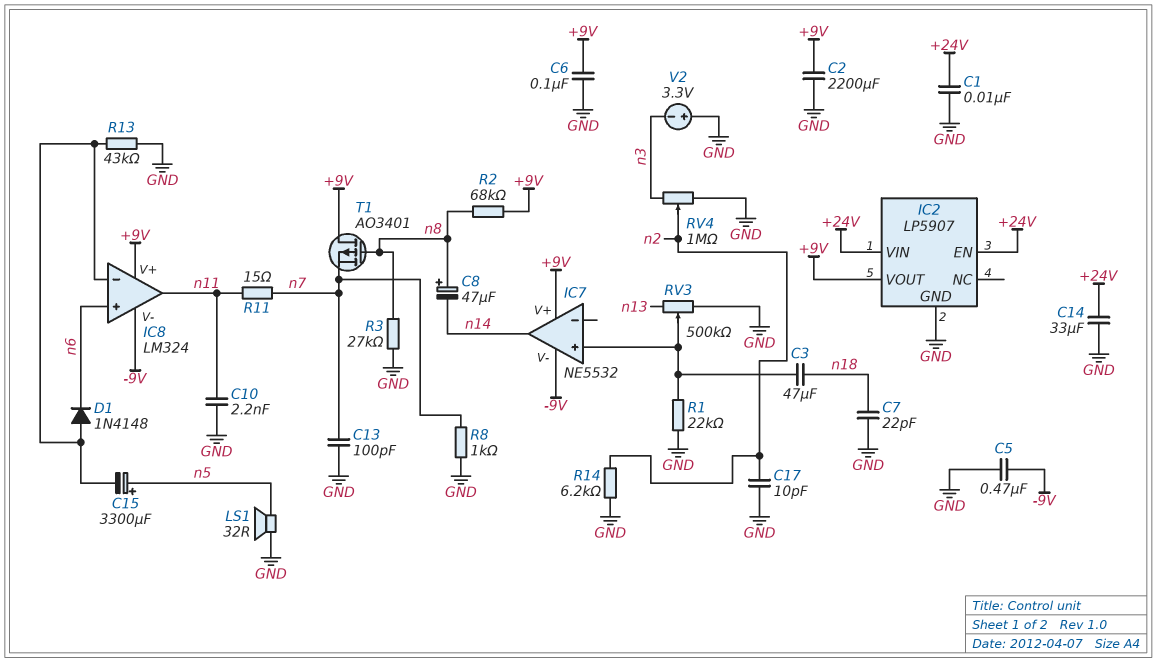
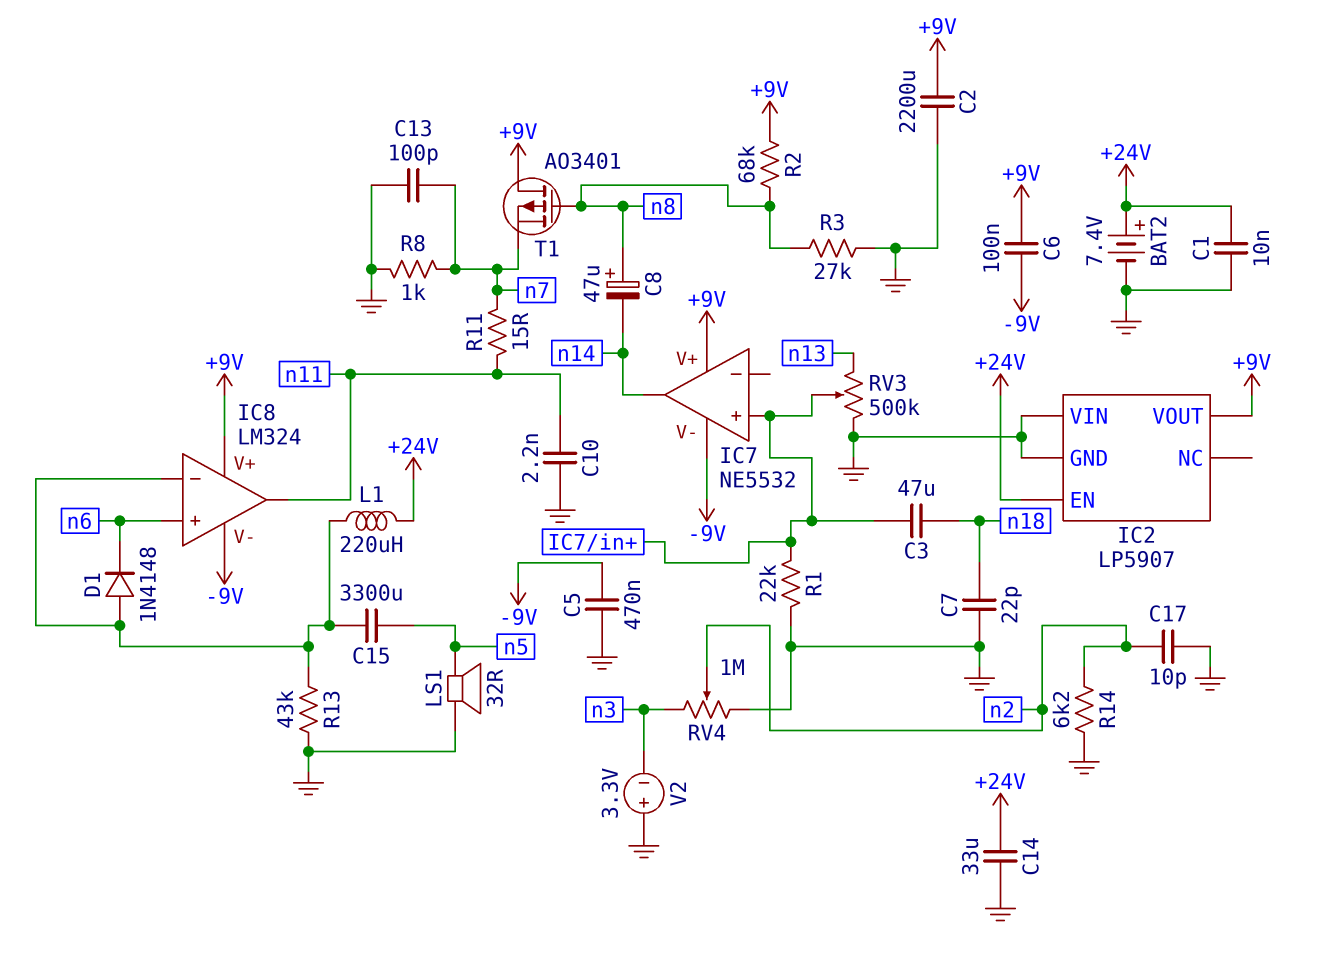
BAT2: none -> 7.4V (plus +24V, minus GND)
C6: 100nF (+9V, GND) -> 100nF (+9V, -9V)
C15: 3300uF (plus n5, minus IC8/in-) -> 3300uF (IC8/in-, n5)
IC2 pin VIN: +24V -> GND
L1: none -> 220uH (+24V, IC8/in-)

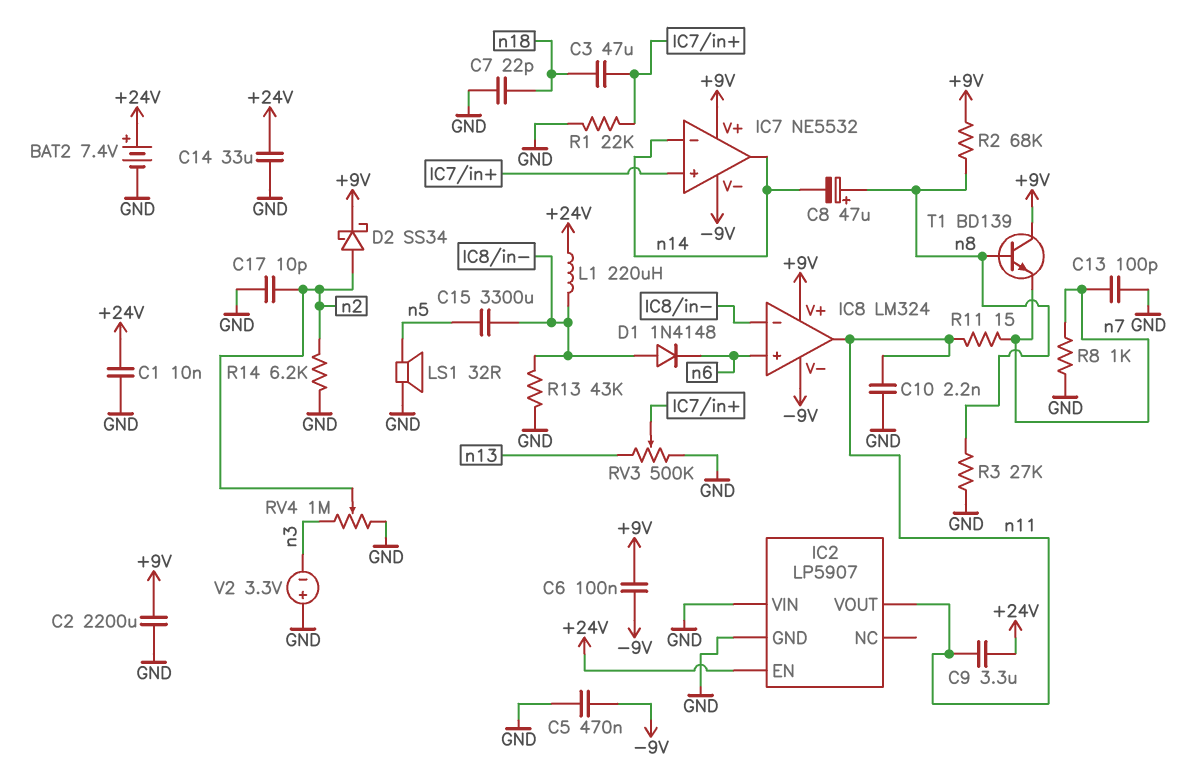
C9: none -> 3.3uF (+24V, n11)
D2: none -> schottky SS34 (A n2, K +9V)
IC2 pin VOUT: +9V -> n11
IC7 pin in-: none -> n14
T1: PMOS AO3401 (G n8, D +9V, S n7) -> NPN BD139 (B n8, C +9V, E n7)

